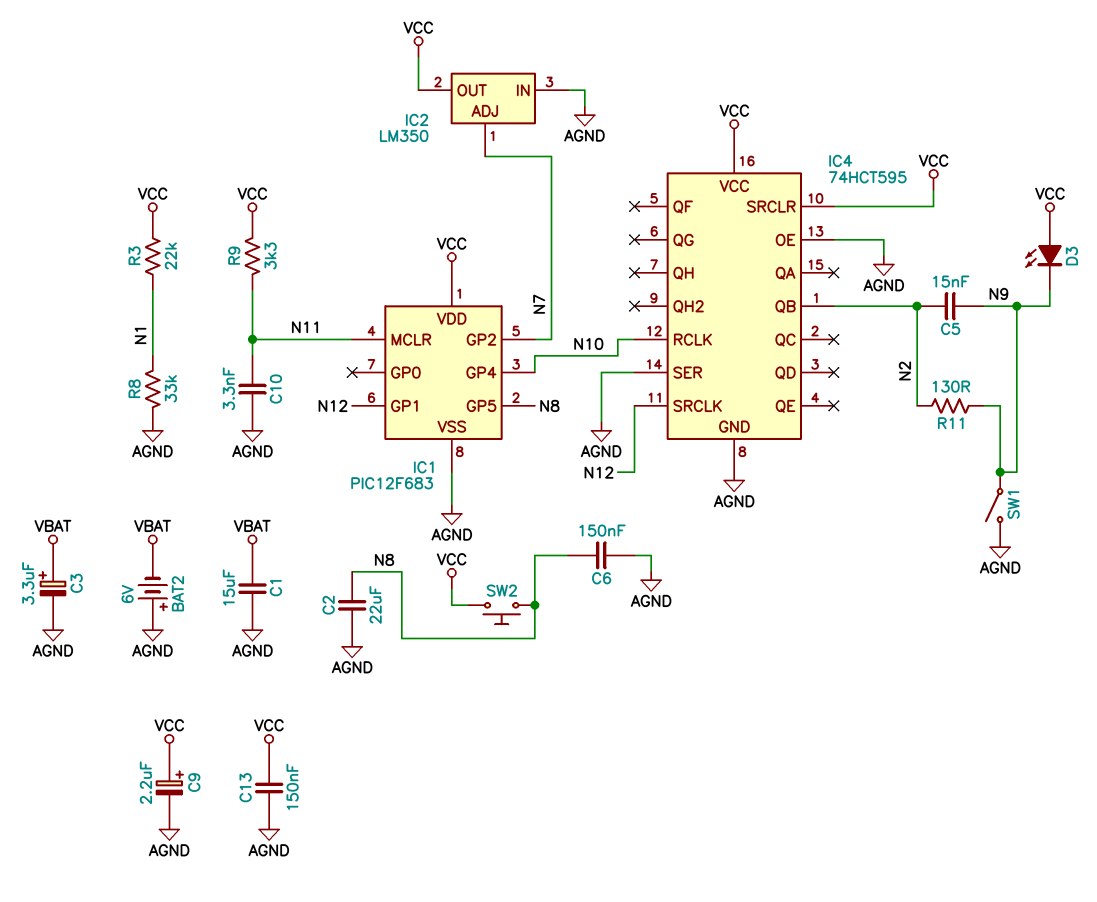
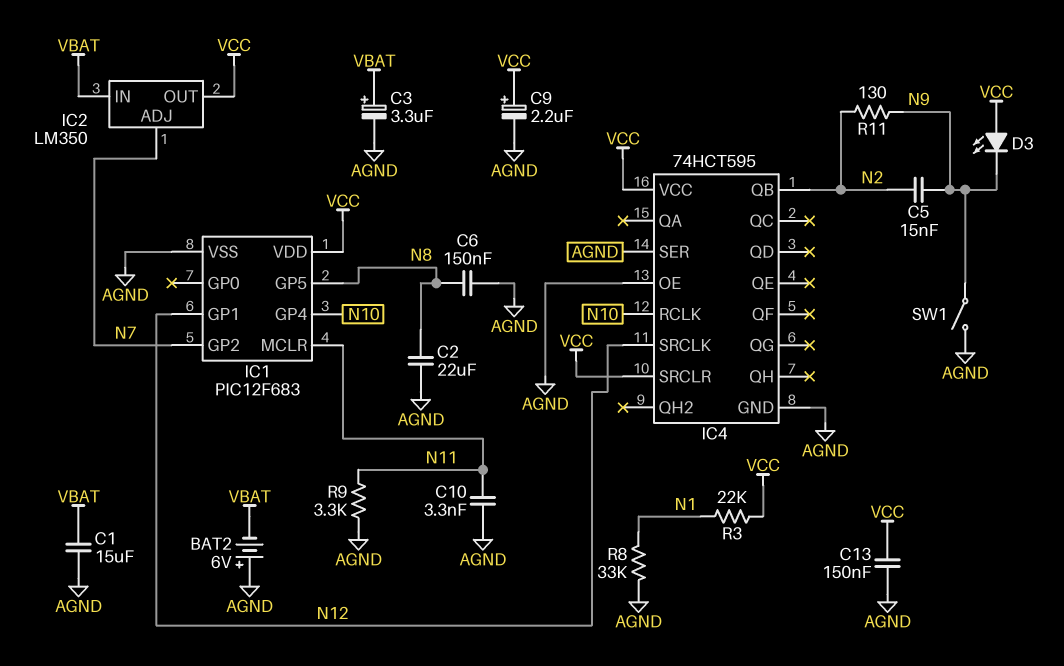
IC2 pin IN: AGND -> VBAT
R9: 3.3k (N11, VCC) -> 3.3k (AGND, N11)
SW2: button (N8, VCC) -> none

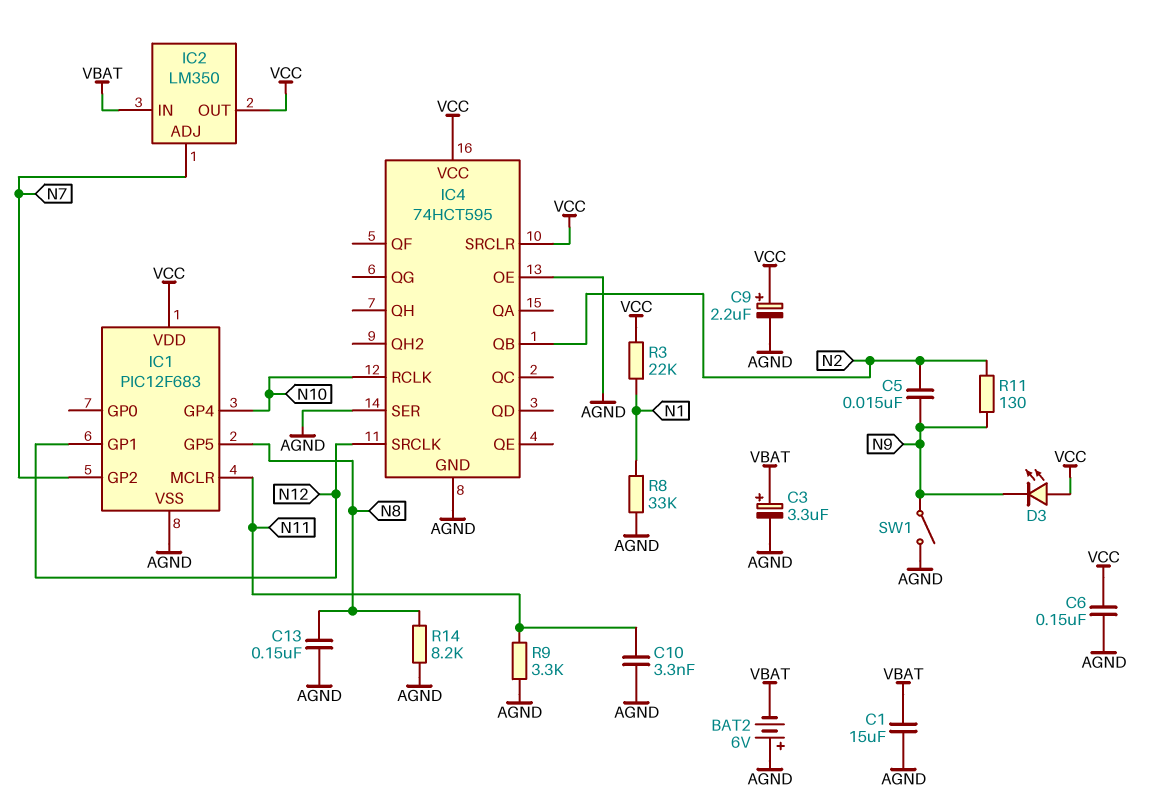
C2: 22uF (AGND, N8) -> none
C6: 150nF (AGND, N8) -> 150nF (AGND, VCC)
C13: 150nF (AGND, VCC) -> 150nF (AGND, N8)
R14: none -> 8.2k (AGND, N8)

